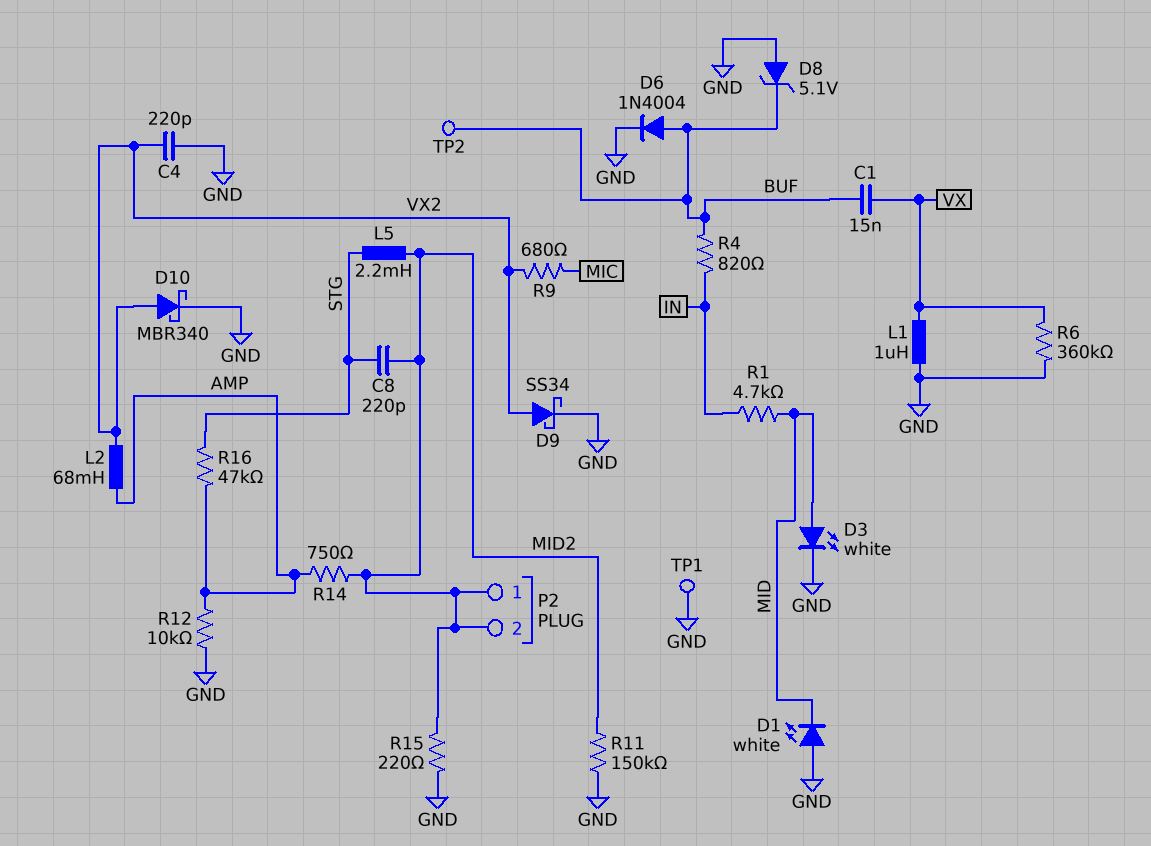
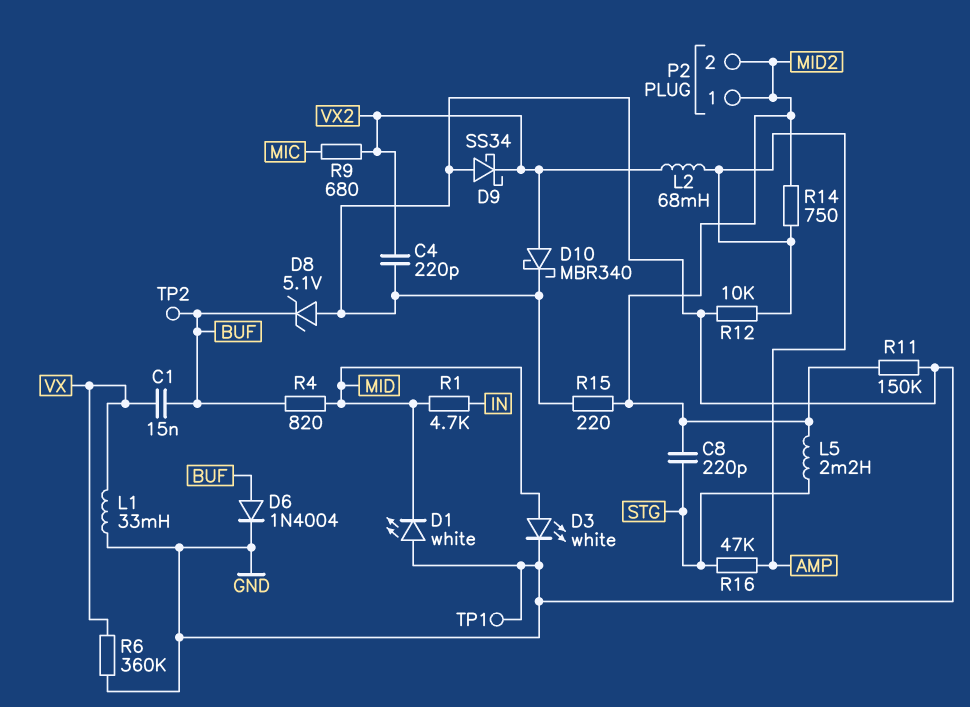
D9: schottky SS34 (A VX2, K GND) -> schottky SS34 (A GND, K VX2)
L1: 1uH (GND, VX) -> 33mH (GND, VX)
R4: 820 (BUF, IN) -> 820 (BUF, MID)

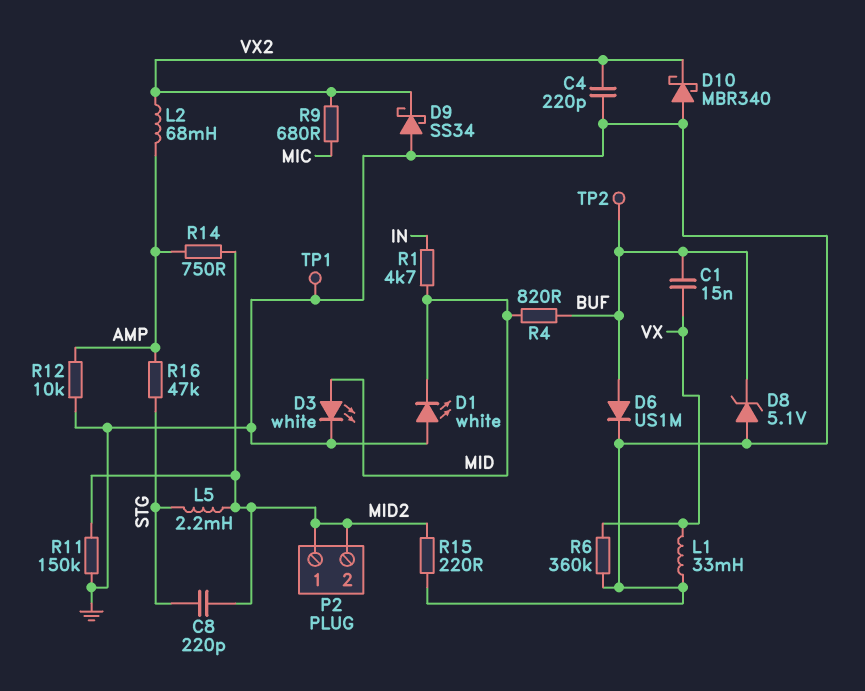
D6: diode 1N4004 (A BUF, K GND) -> diode US1M (A BUF, K GND)
D10: schottky MBR340 (A VX2, K GND) -> schottky MBR340 (A GND, K VX2)

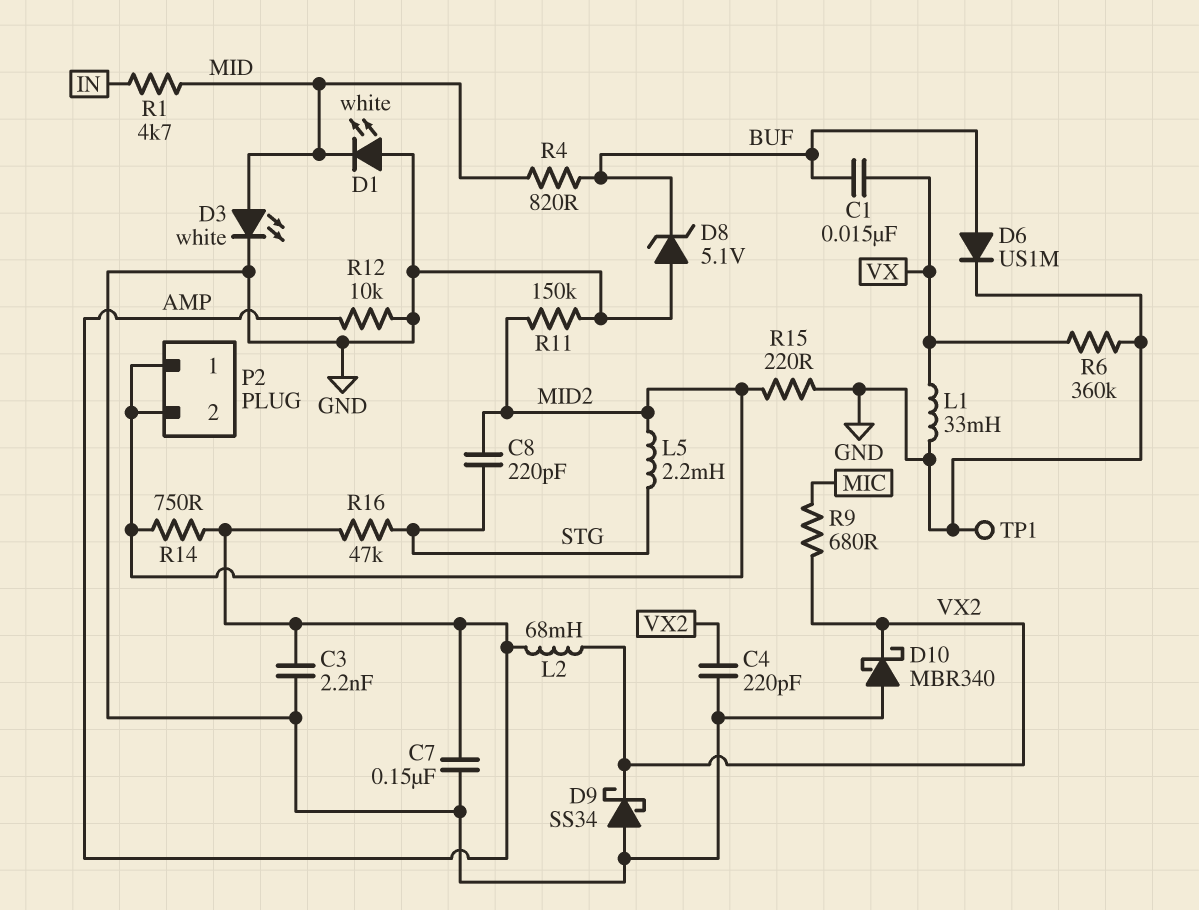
C3: none -> 2.2nF (AMP, GND)
C7: none -> 150nF (AMP, GND)
TP2: test point (BUF) -> none

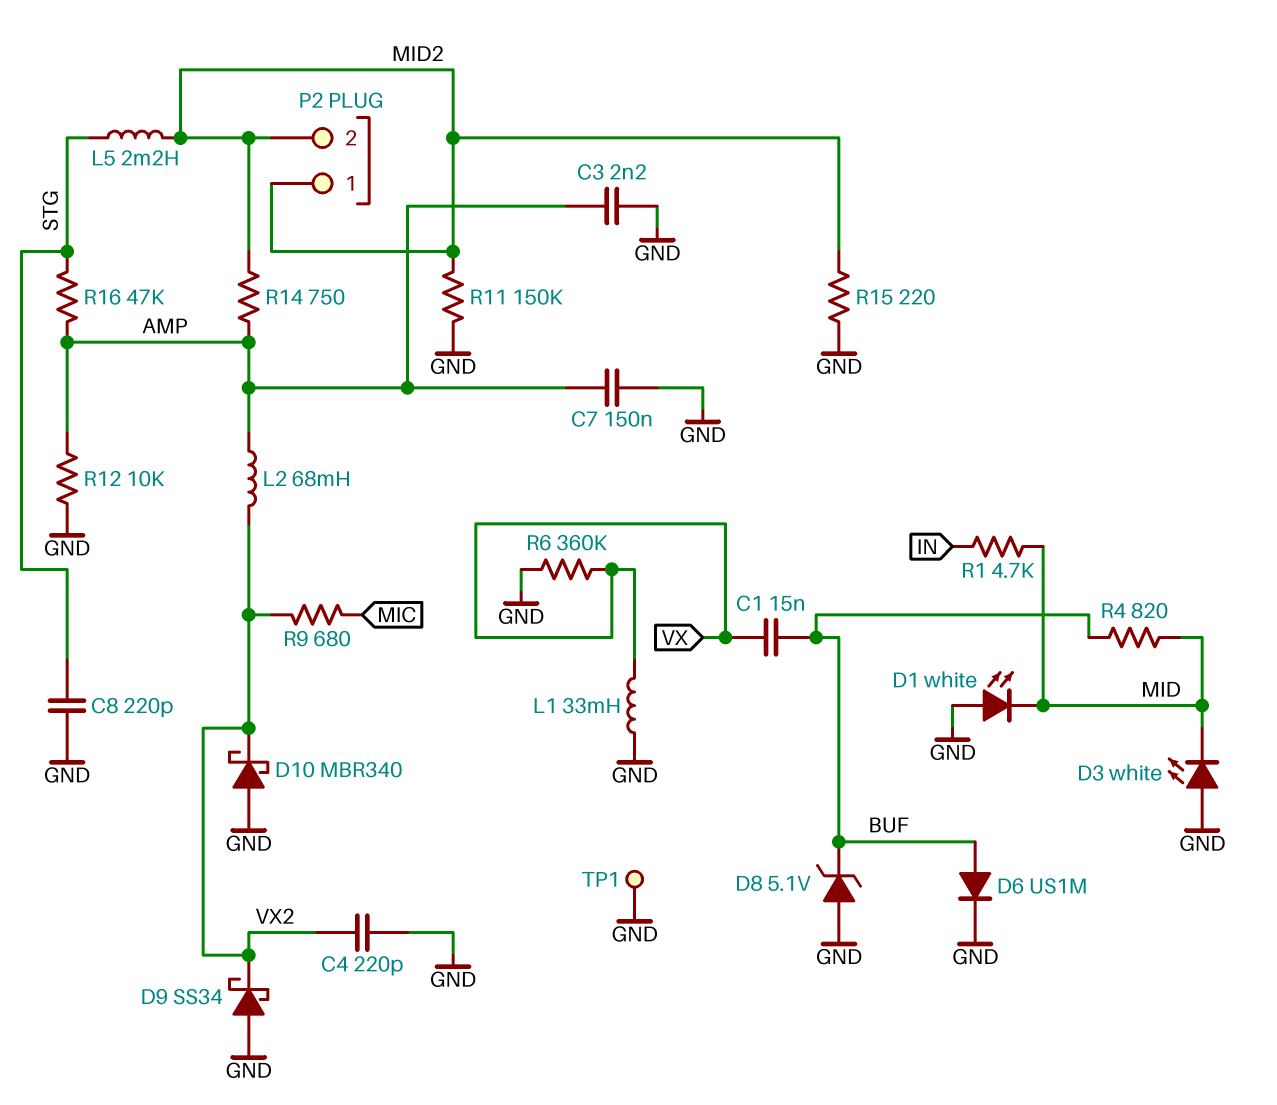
C8: 220pF (MID2, STG) -> 220pF (GND, STG)
D3: LED white (A MID, K GND) -> LED white (A GND, K MID)

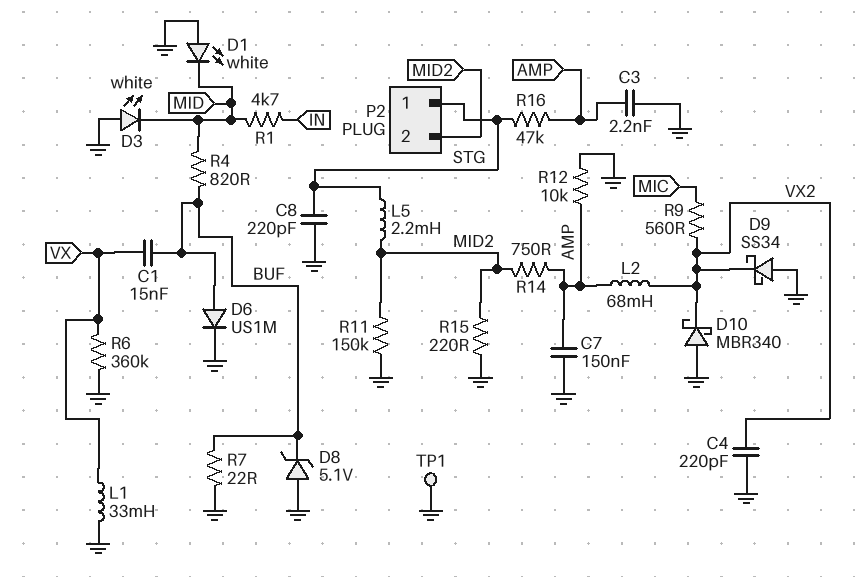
P2 pin 1: MID2 -> STG
R7: none -> 22 (BUF, GND)
R9: 680 (MIC, VX2) -> 560 (MIC, VX2)

